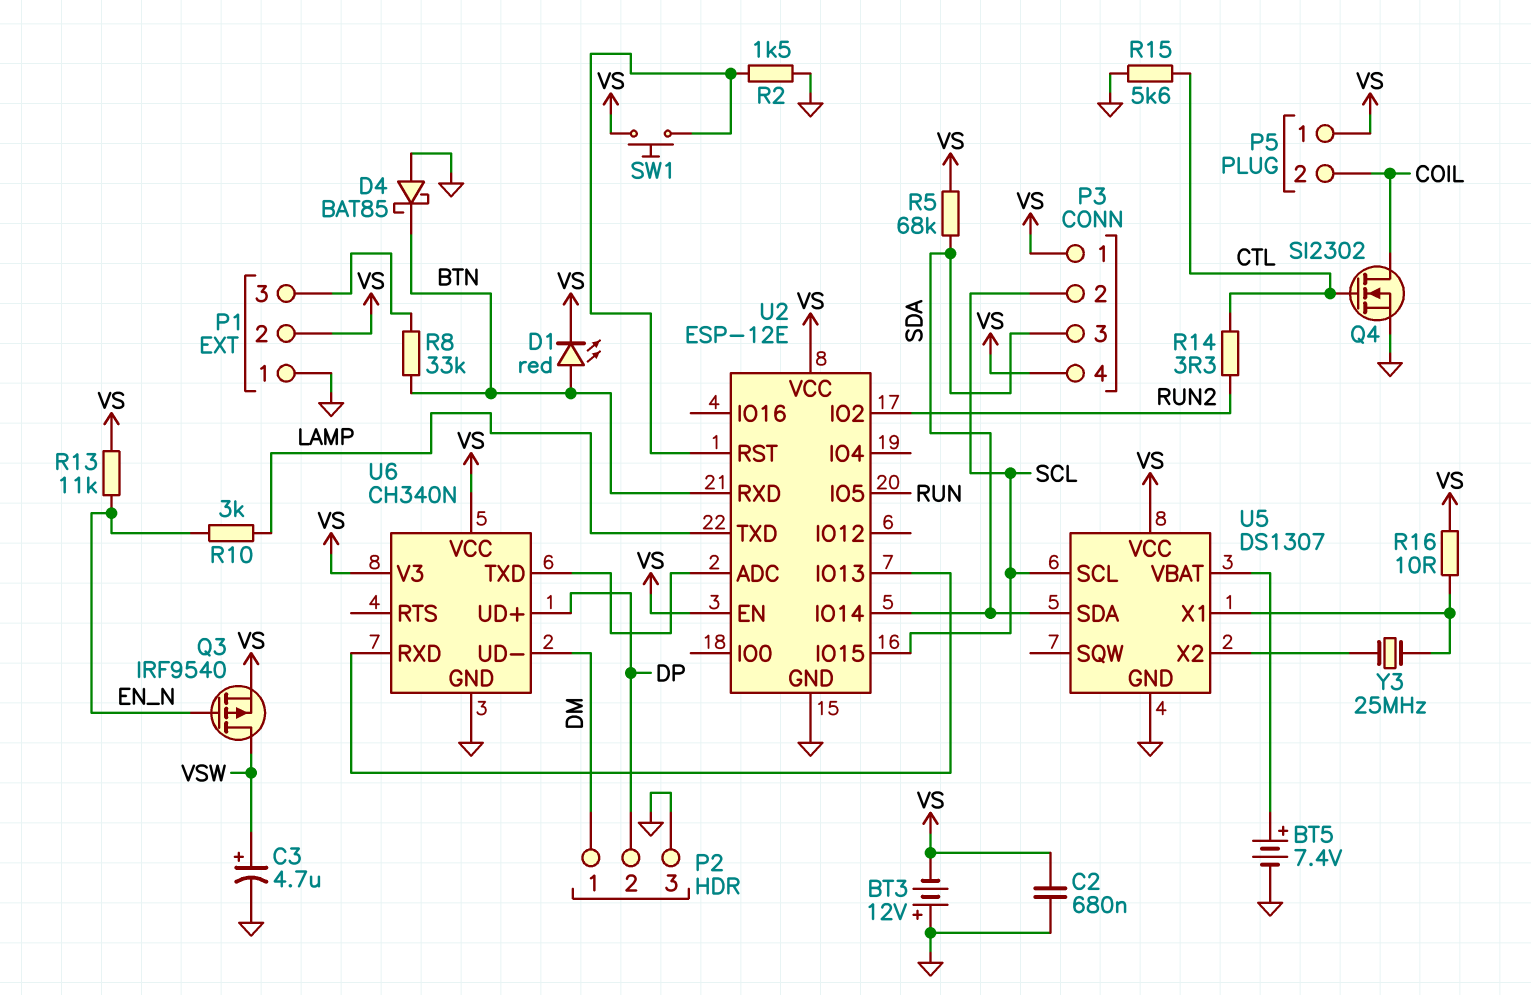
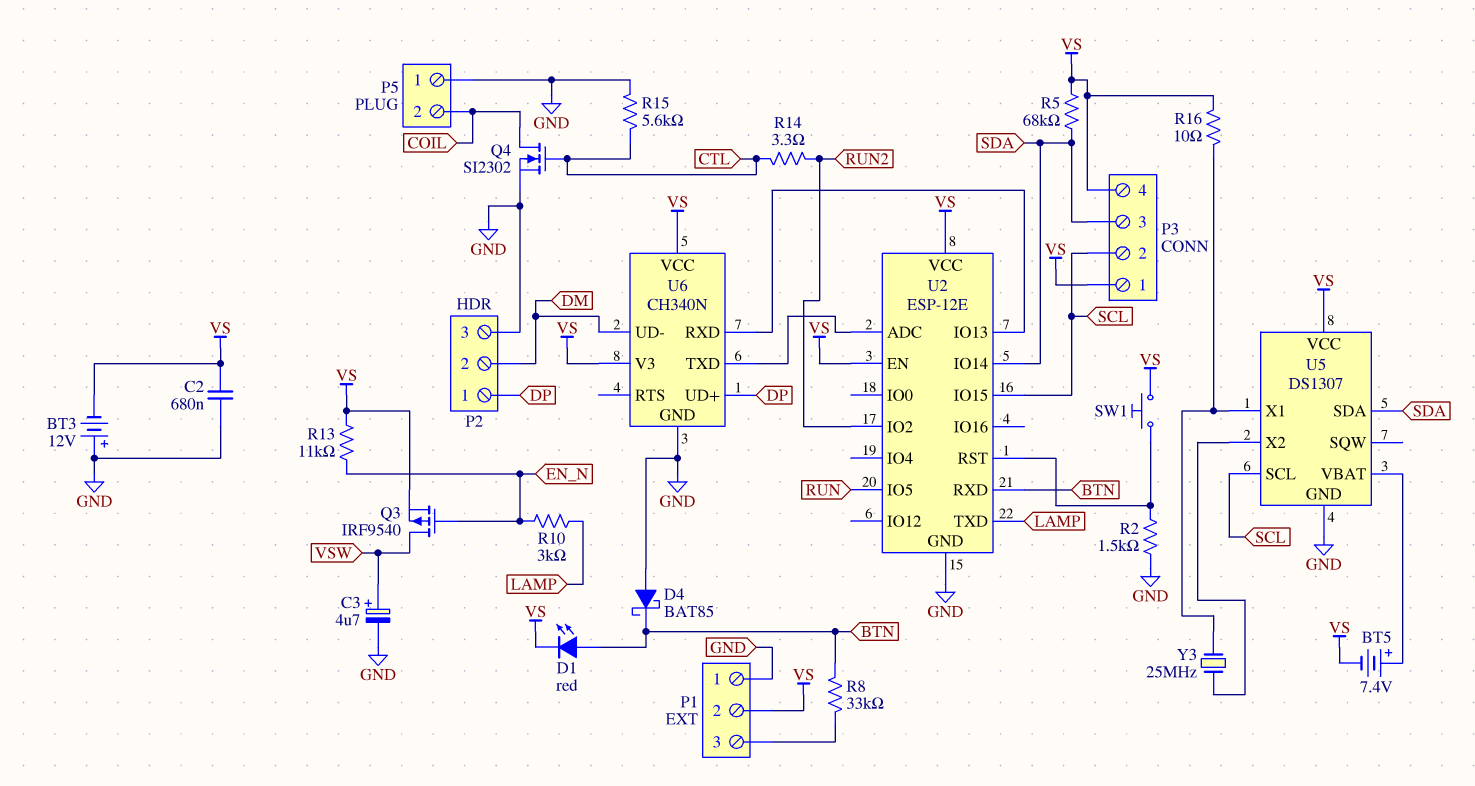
BT5: 7.4V (plus U5/VBAT, minus GND) -> 7.4V (plus U5/VBAT, minus VS)
P2 pin 1: DM -> DP
P2 pin 2: DP -> DM
P5 pin 1: VS -> GND

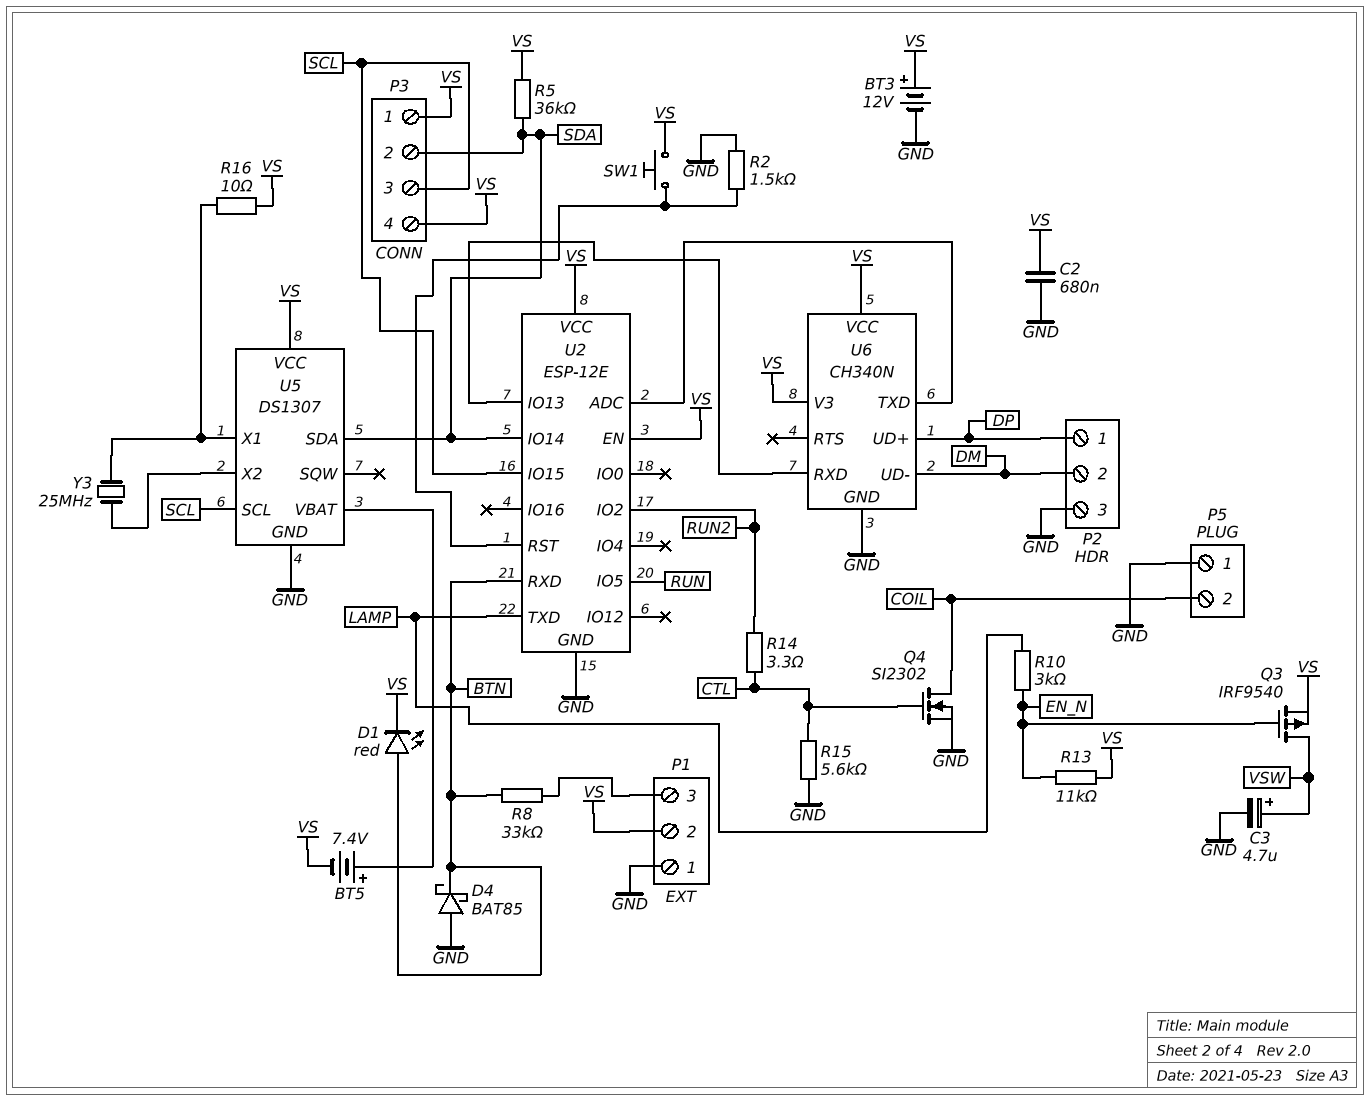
BT3: 12V (plus GND, minus VS) -> 12V (plus VS, minus GND)
P3 pin 2: SCL -> SDA
P3 pin 3: SDA -> SCL
R5: 68k (SDA, VS) -> 36k (SDA, VS)

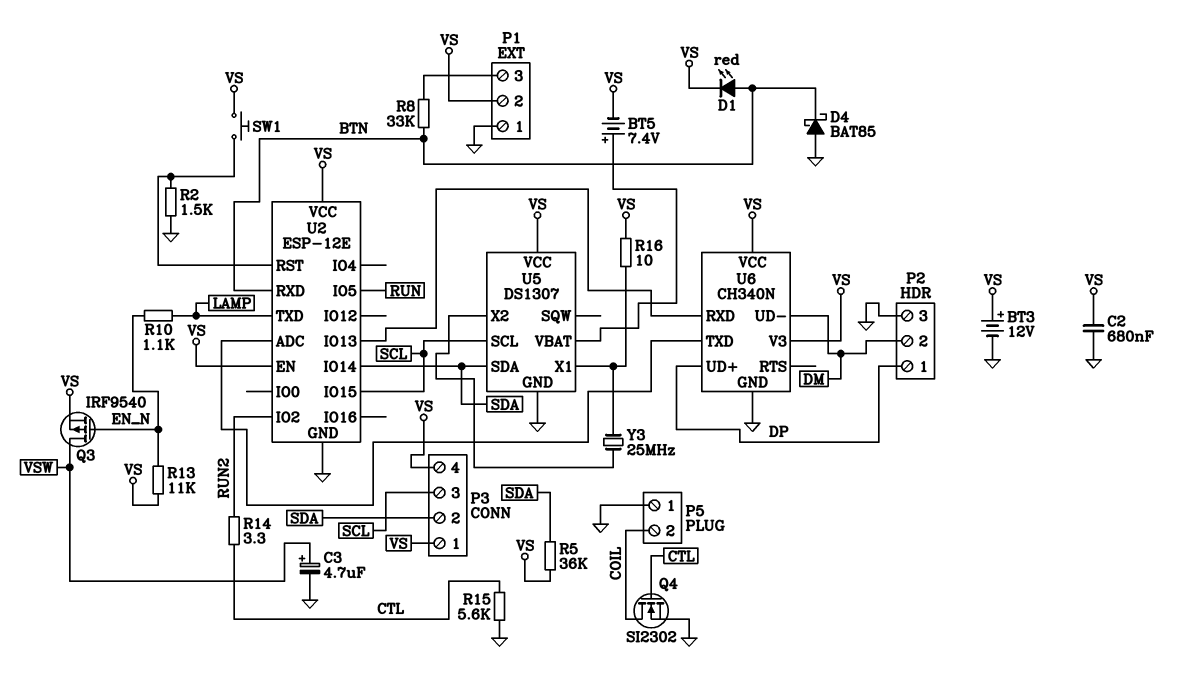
R10: 3k (EN_N, LAMP) -> 1.1k (EN_N, LAMP)

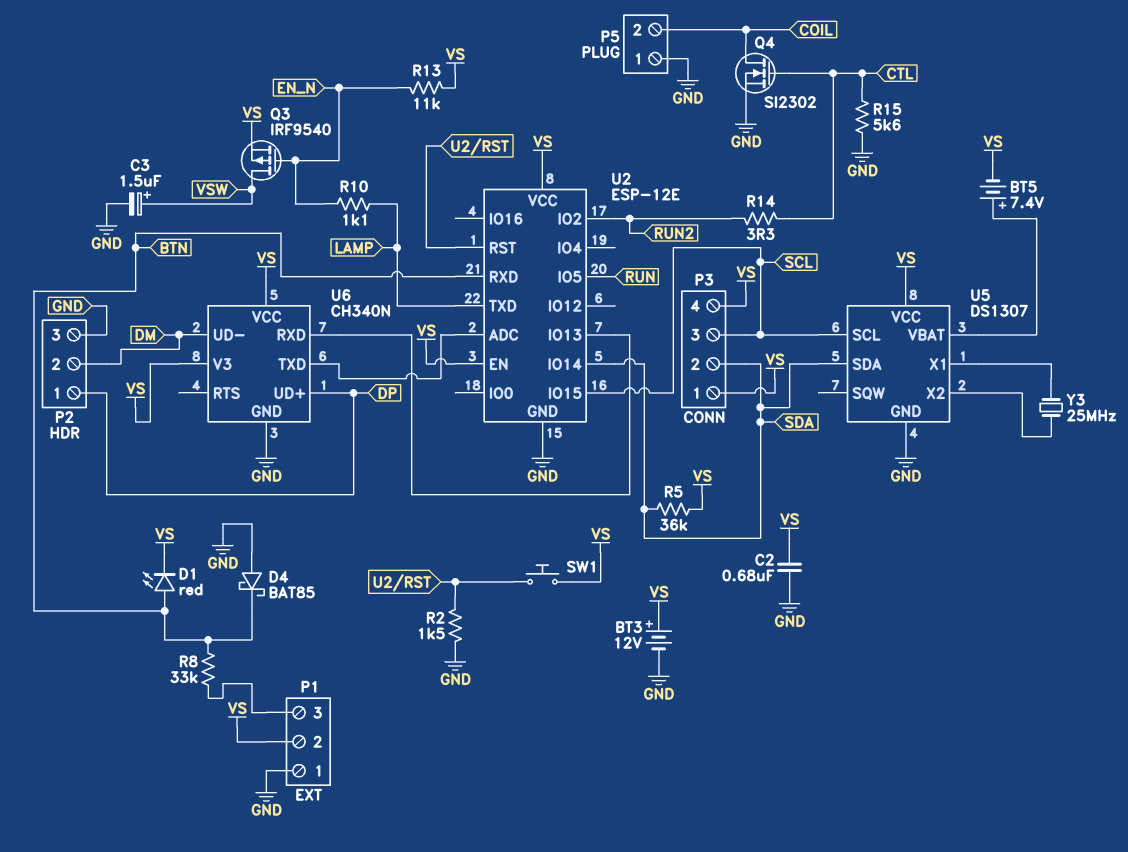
C3: 4.7uF (plus VSW, minus GND) -> 1.5uF (plus VSW, minus GND)
R16: 10 (U5/X1, VS) -> none

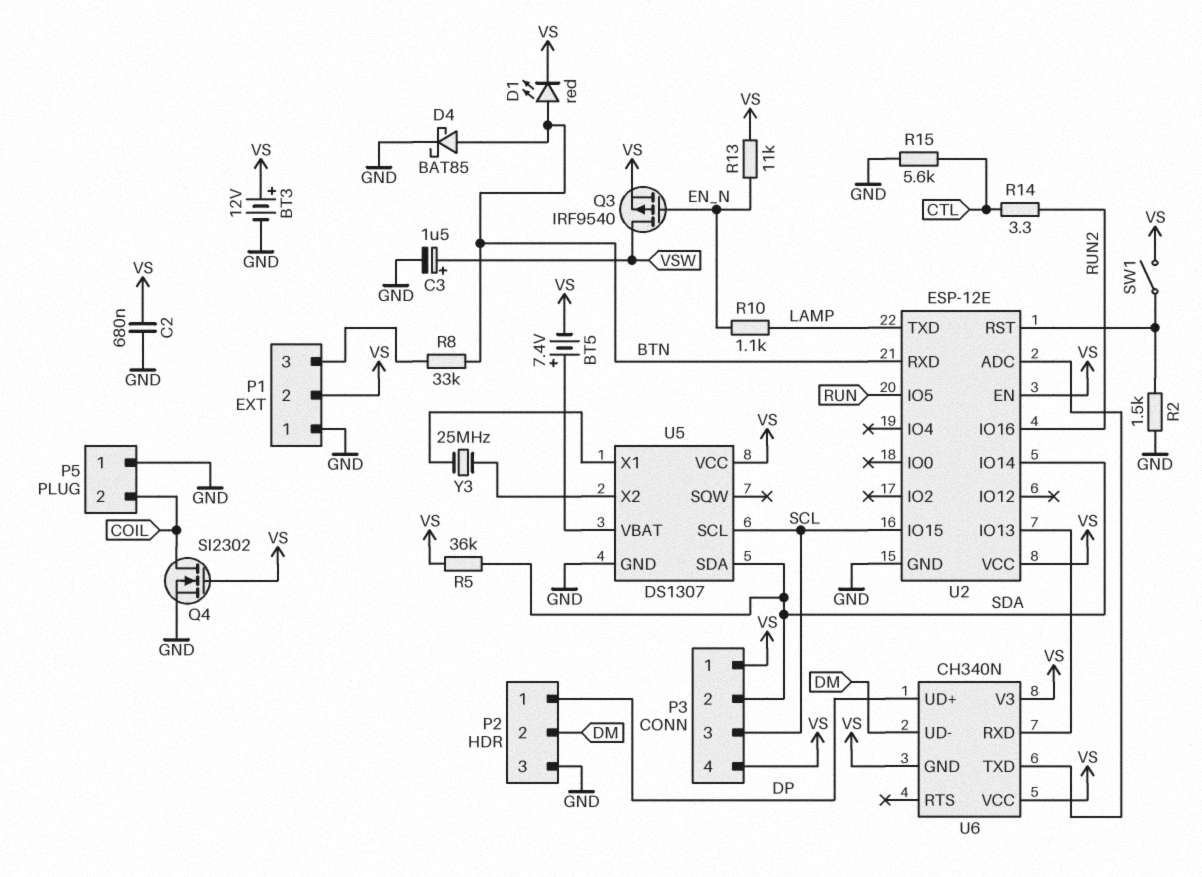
D4: schottky BAT85 (A GND, K BTN) -> schottky BAT85 (A BTN, K GND)
Q4: NMOS SI2302 (G CTL, D COIL, S GND) -> NMOS SI2302 (G VS, D COIL, S GND)
SW1: button (U2/RST, VS) -> switch (U2/RST, VS)
U2 pin IO2: RUN2 -> none
U2 pin IO16: none -> RUN2
U6 pin GND: GND -> VS

